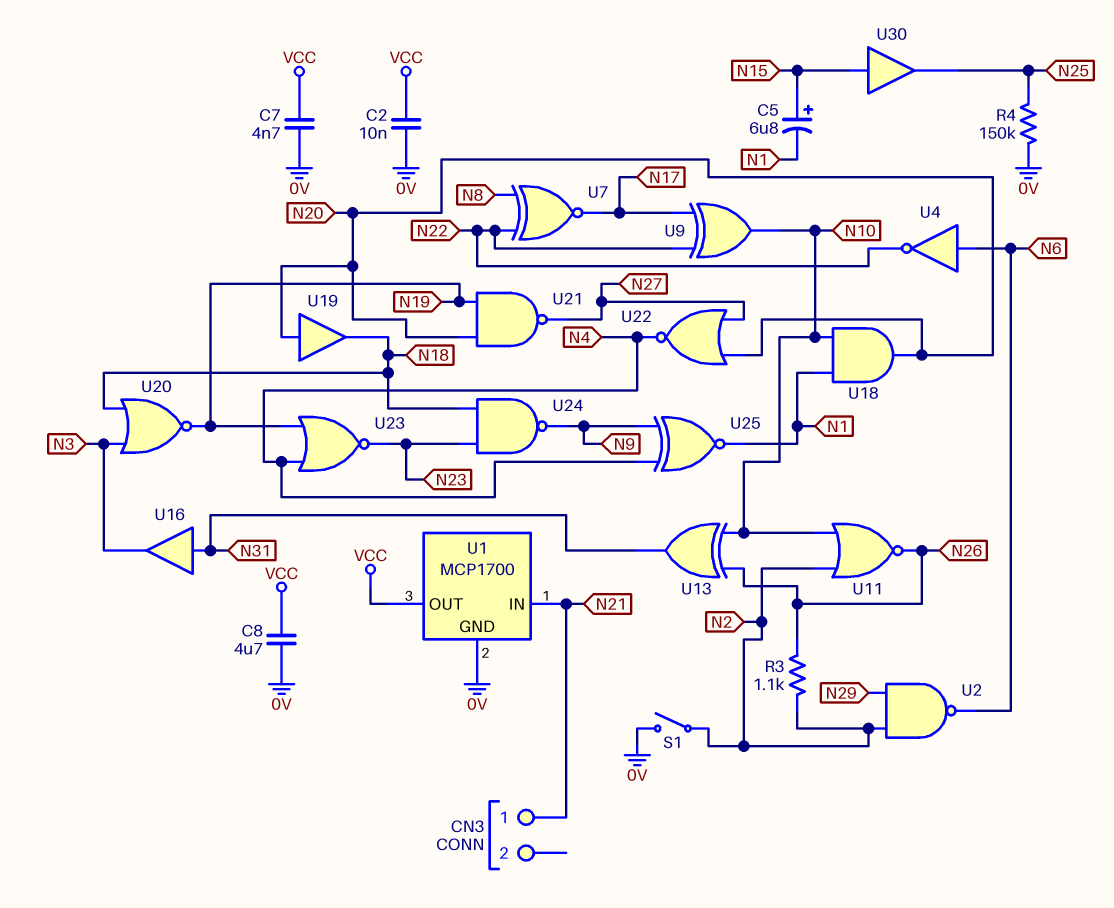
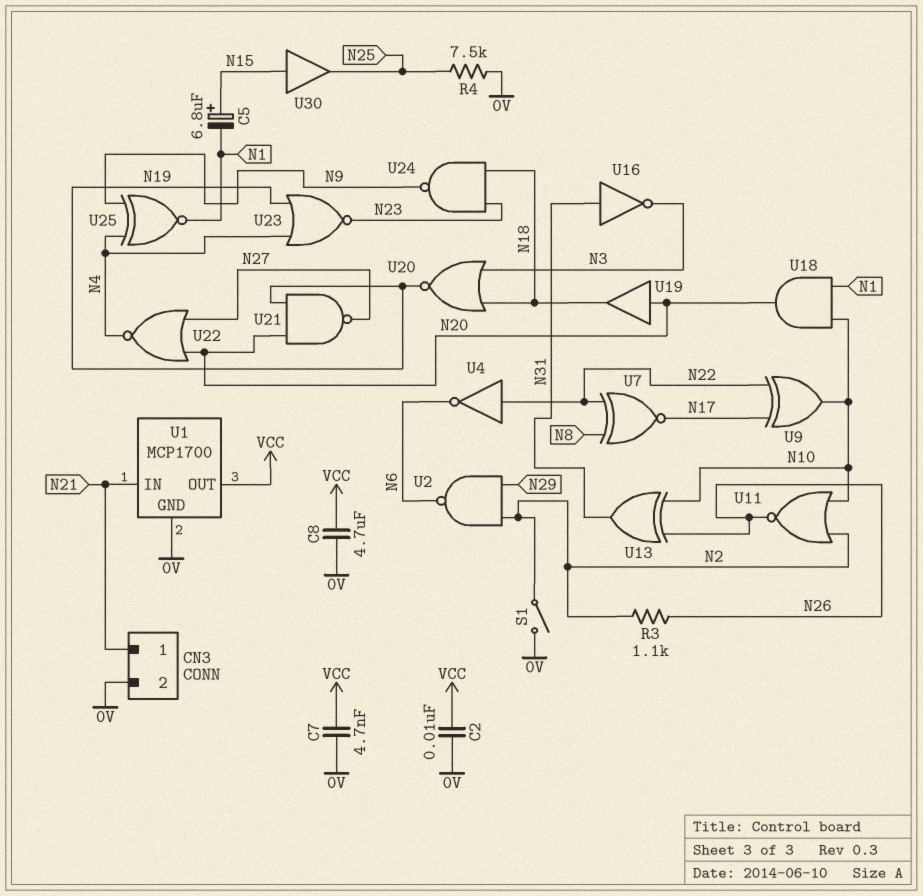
CN3 pin 2: none -> 0V
R4: 150k (0V, N25) -> 7.5k (0V, N25)
U4: NOT (in N6, out N22) -> NOT (in N22, out N6)
U16: buffer (in N31, out N3) -> NOT (in N31, out N3)

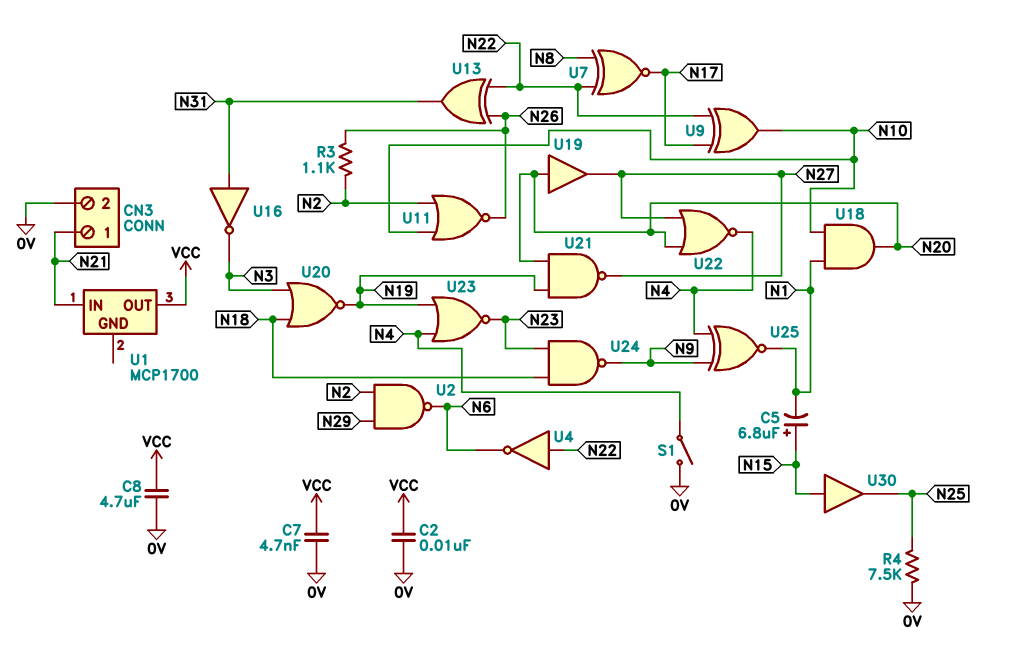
S1: switch (0V, N2) -> switch (0V, N4)
U1 pin GND: 0V -> none
U13: XOR (in N10, in N26, out N31) -> XOR (in N22, in N26, out N31)
U19: buffer (in N20, out N18) -> buffer (in N20, out N27)

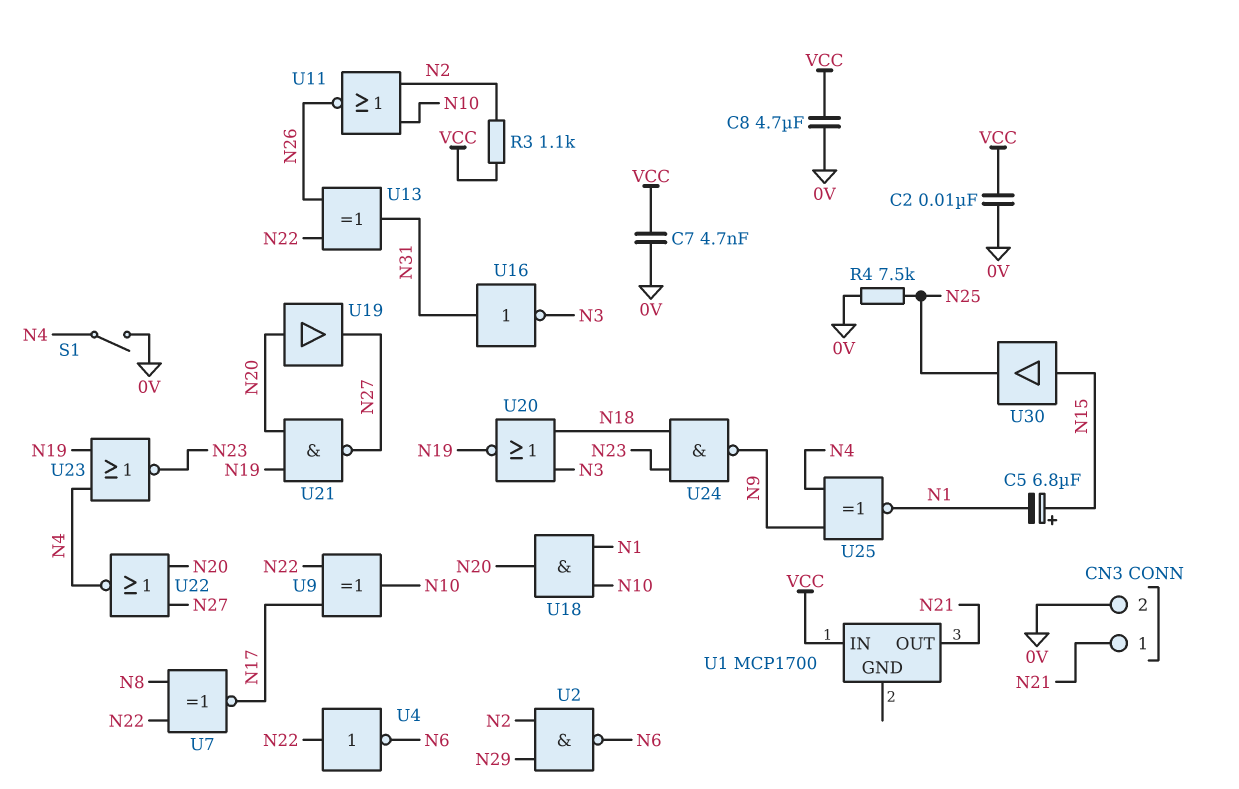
R3: 1.1k (N2, N26) -> 1.1k (N2, VCC)
U1 pin IN: N21 -> VCC
U1 pin OUT: VCC -> N21

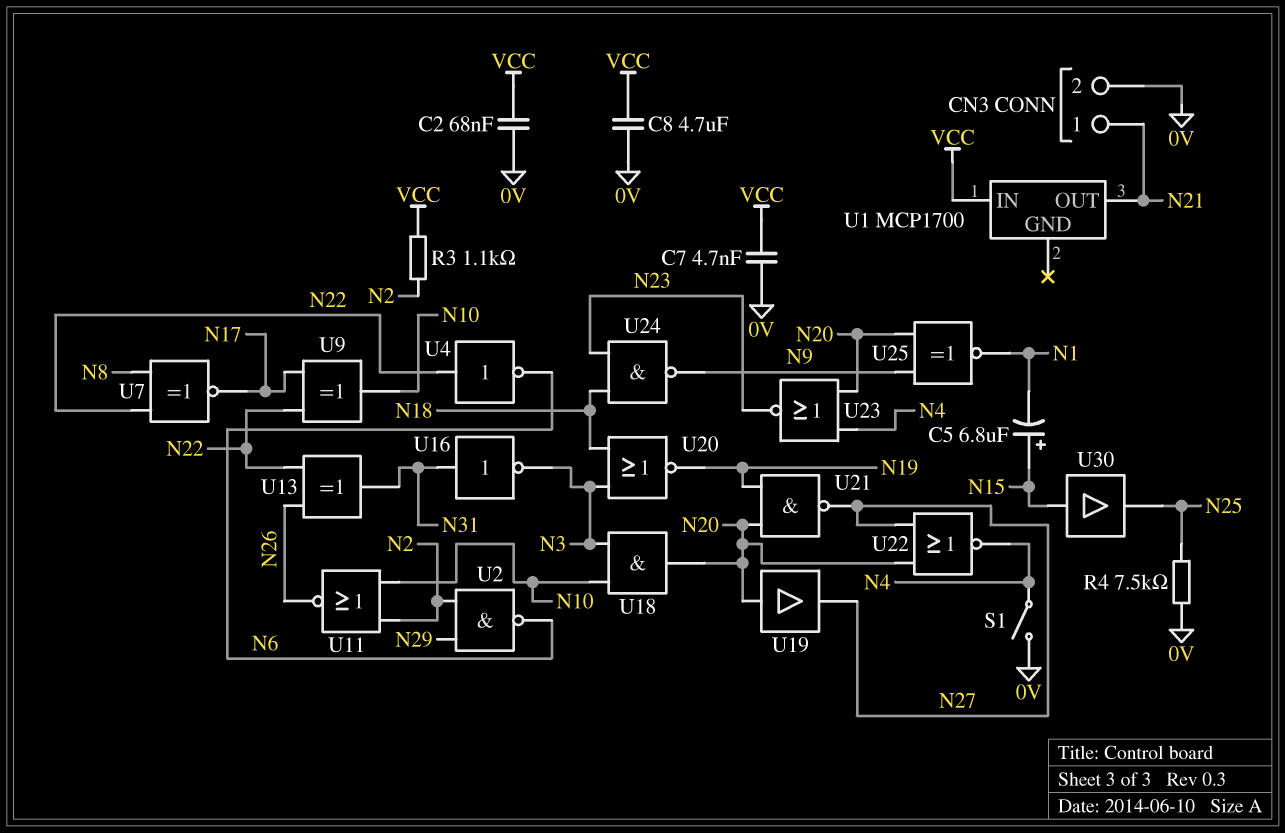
C2: 10nF (0V, VCC) -> 68nF (0V, VCC)
U18: AND (in N1, in N10, out N20) -> AND (in N3, in N10, out N20)
U23: NOR (in N4, in N19, out N23) -> NOR (in N4, in N20, out N23)
U25: XNOR (in N4, in N9, out N1) -> XNOR (in N9, in N20, out N1)

